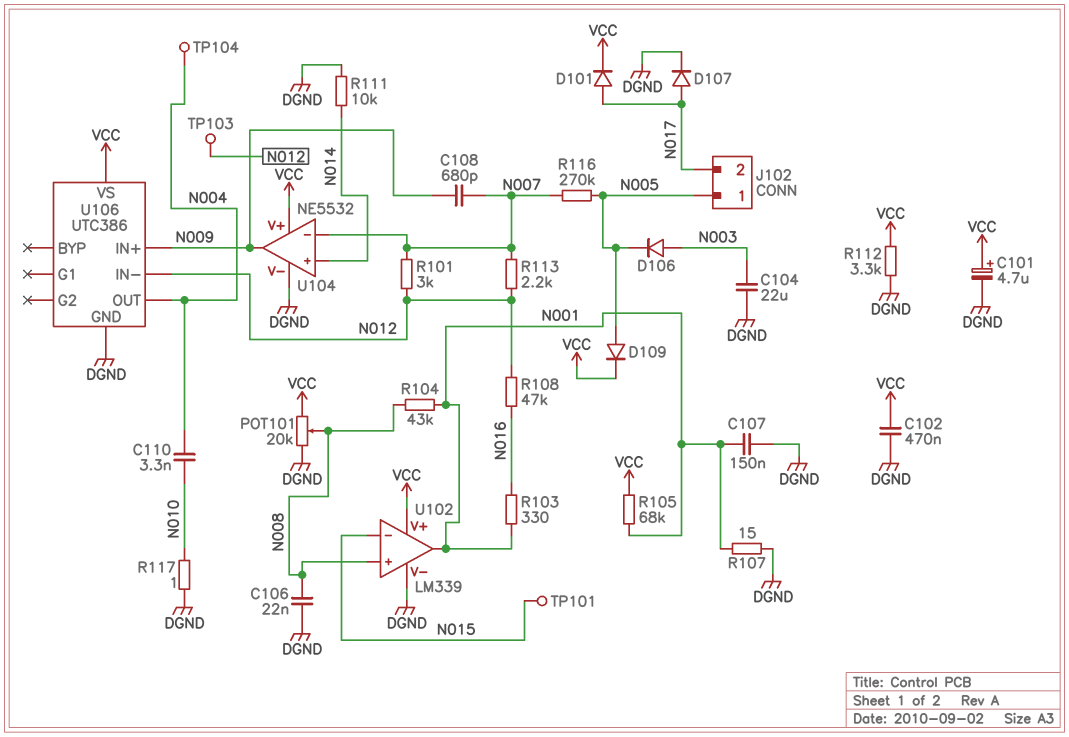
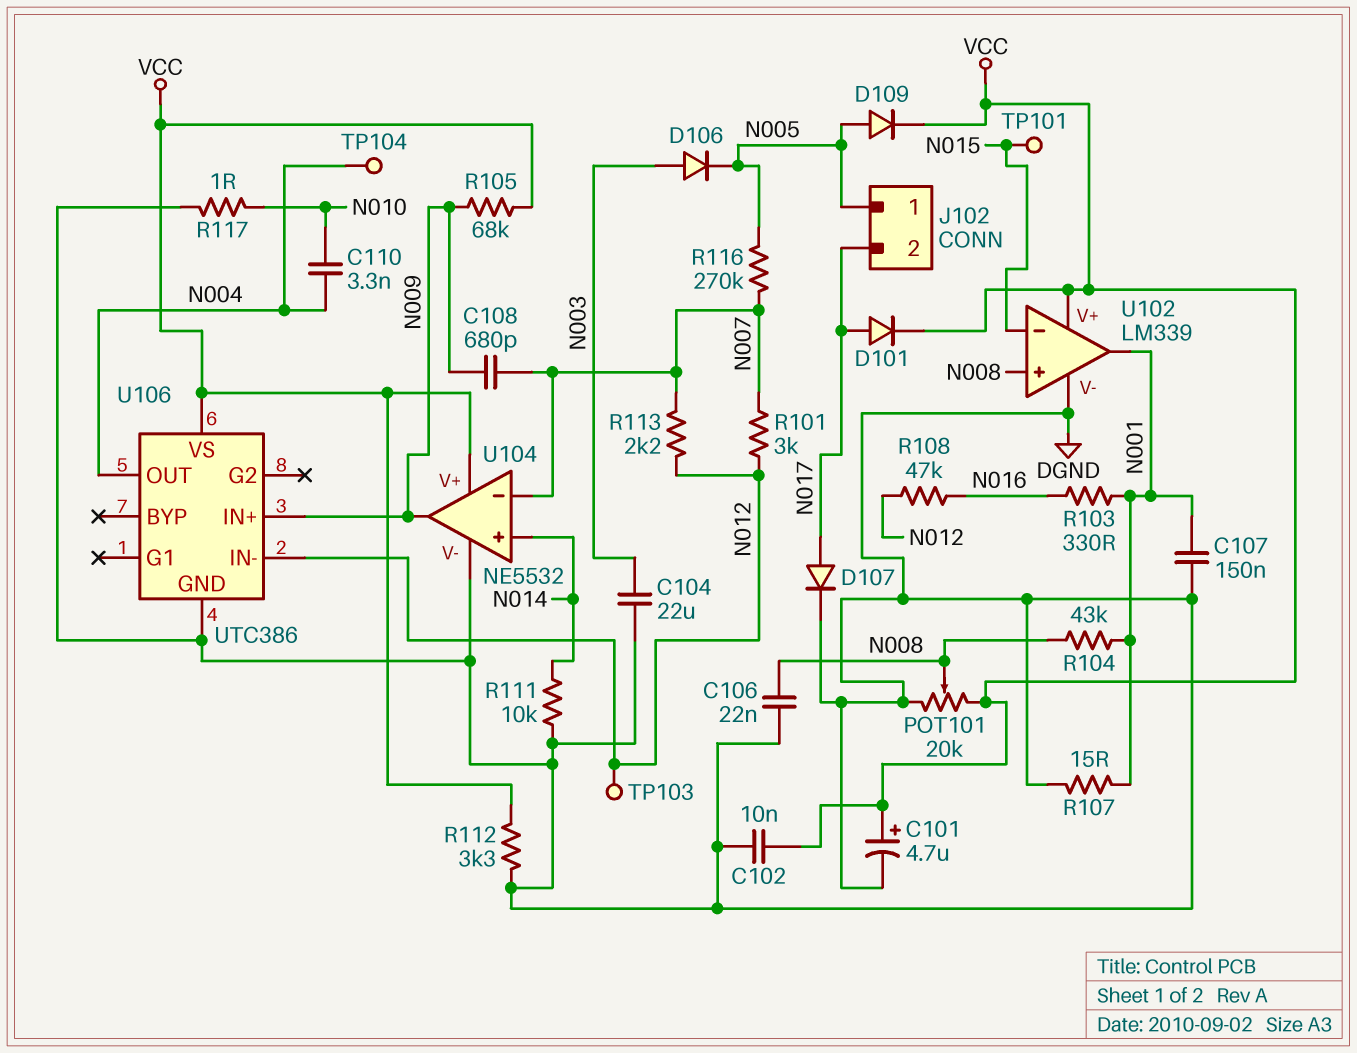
C102: 470nF (DGND, VCC) -> 10nF (DGND, VCC)
R105: 68k (N001, VCC) -> 68k (N009, VCC)

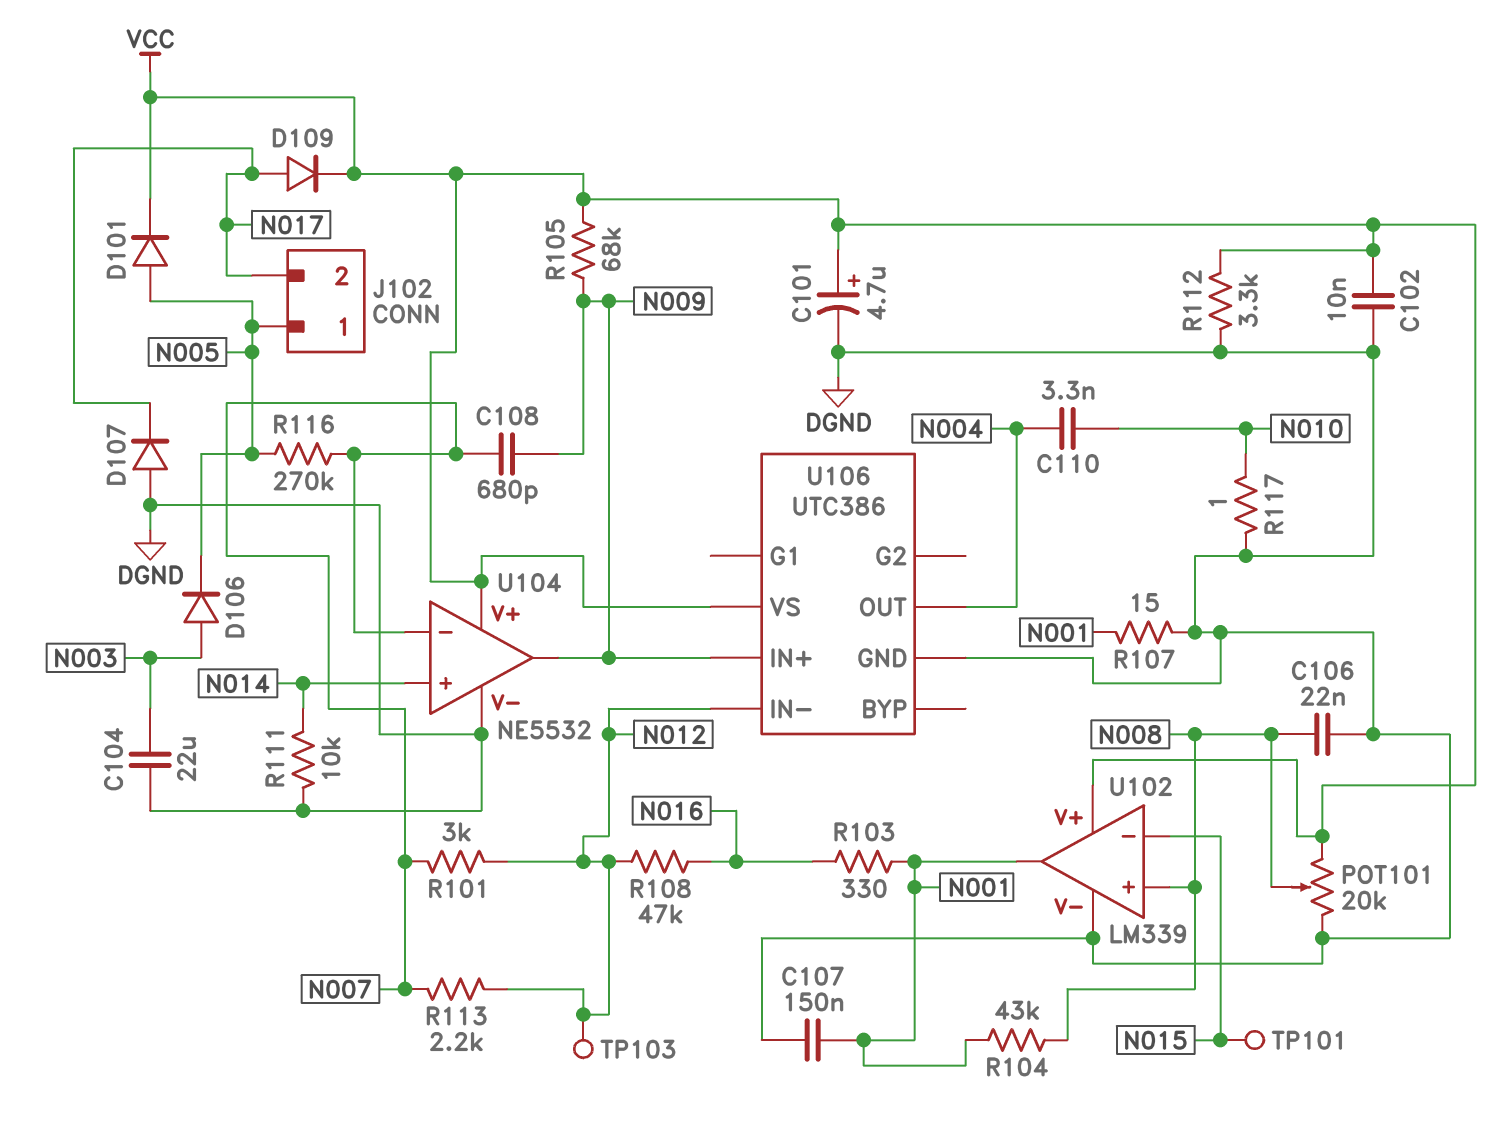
D101: diode (A N017, K VCC) -> diode (A N005, K VCC)
D107: diode (A N017, K DGND) -> diode (A DGND, K N017)
D109: diode (A N005, K VCC) -> diode (A N017, K VCC)
TP104: test point (N004) -> none

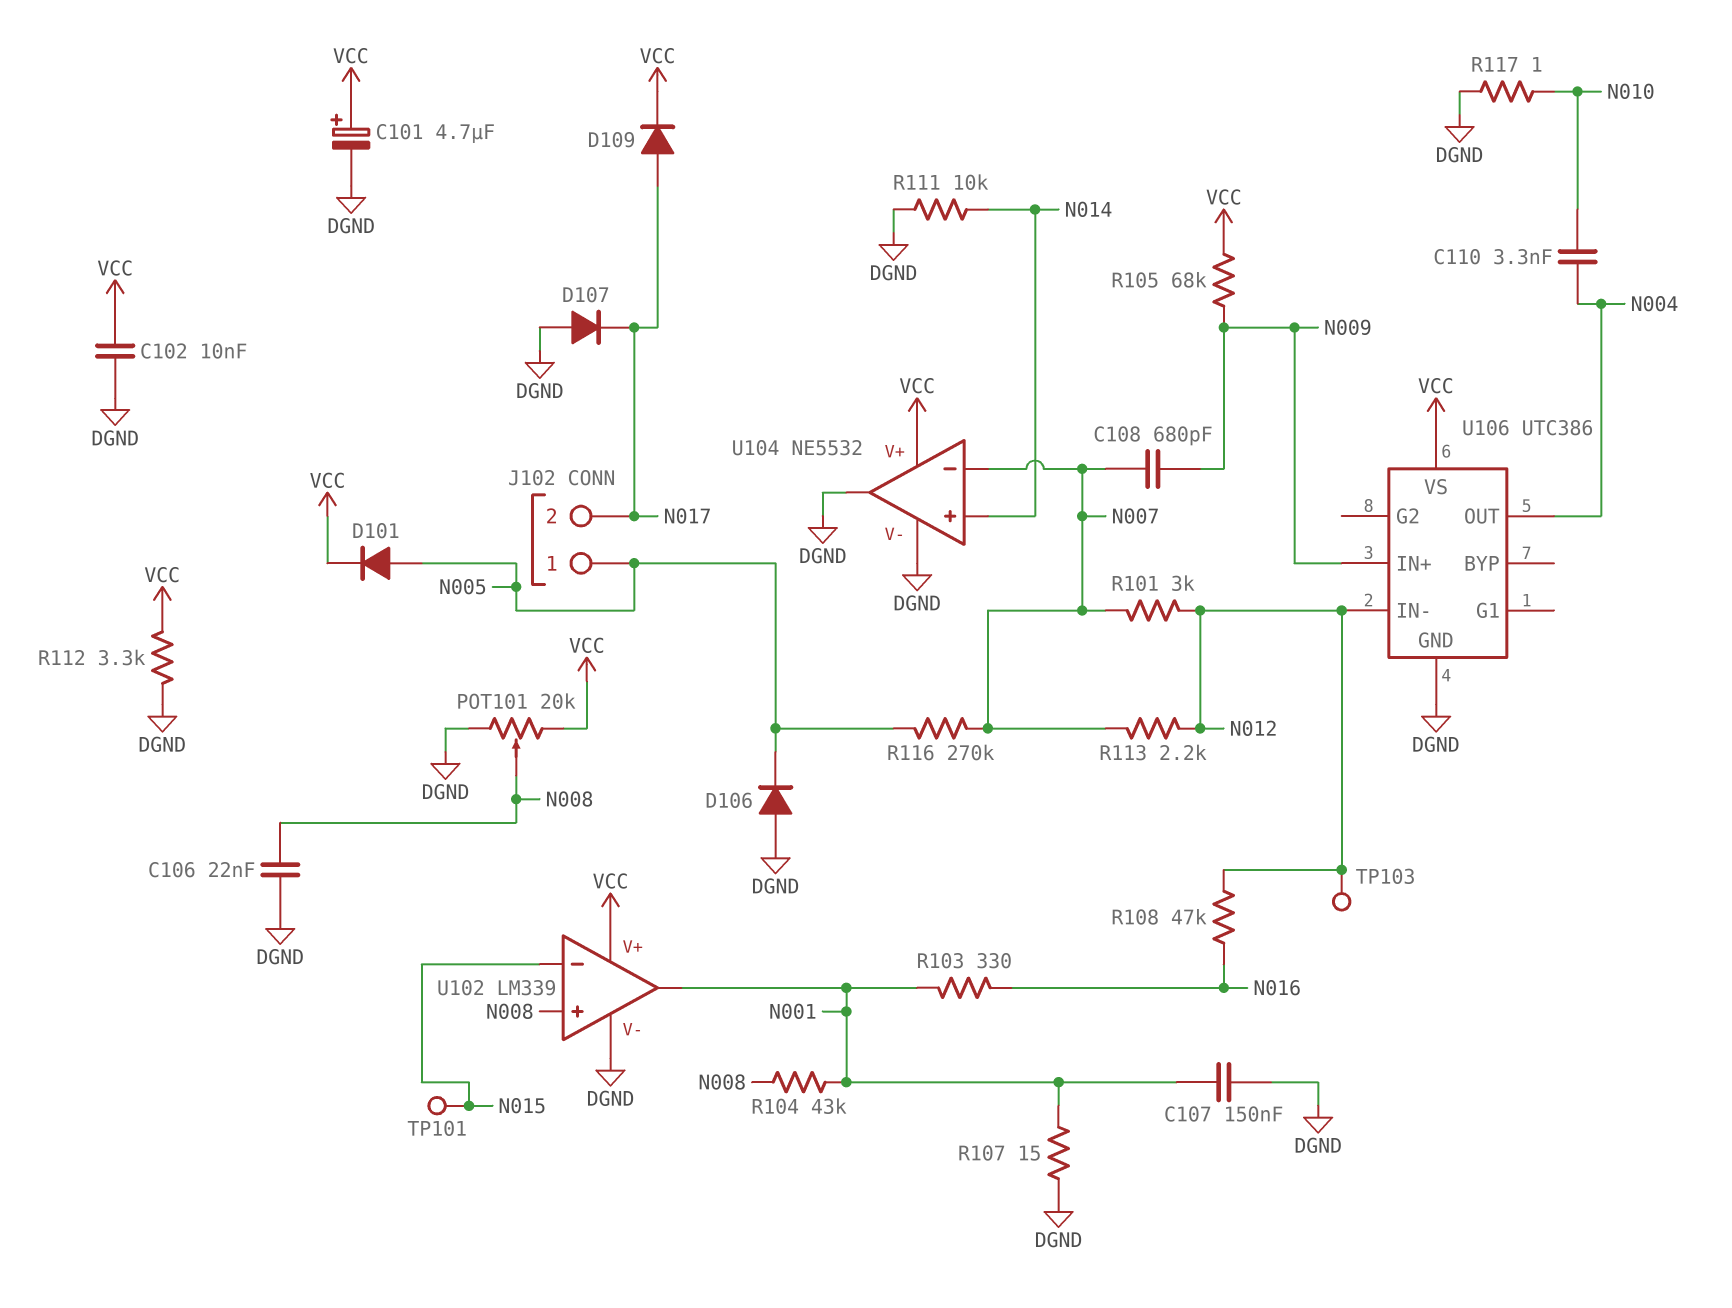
C104: 22uF (DGND, N003) -> none
D106: diode (A N003, K N005) -> diode (A DGND, K N005)
U104 pin out: N009 -> DGND

